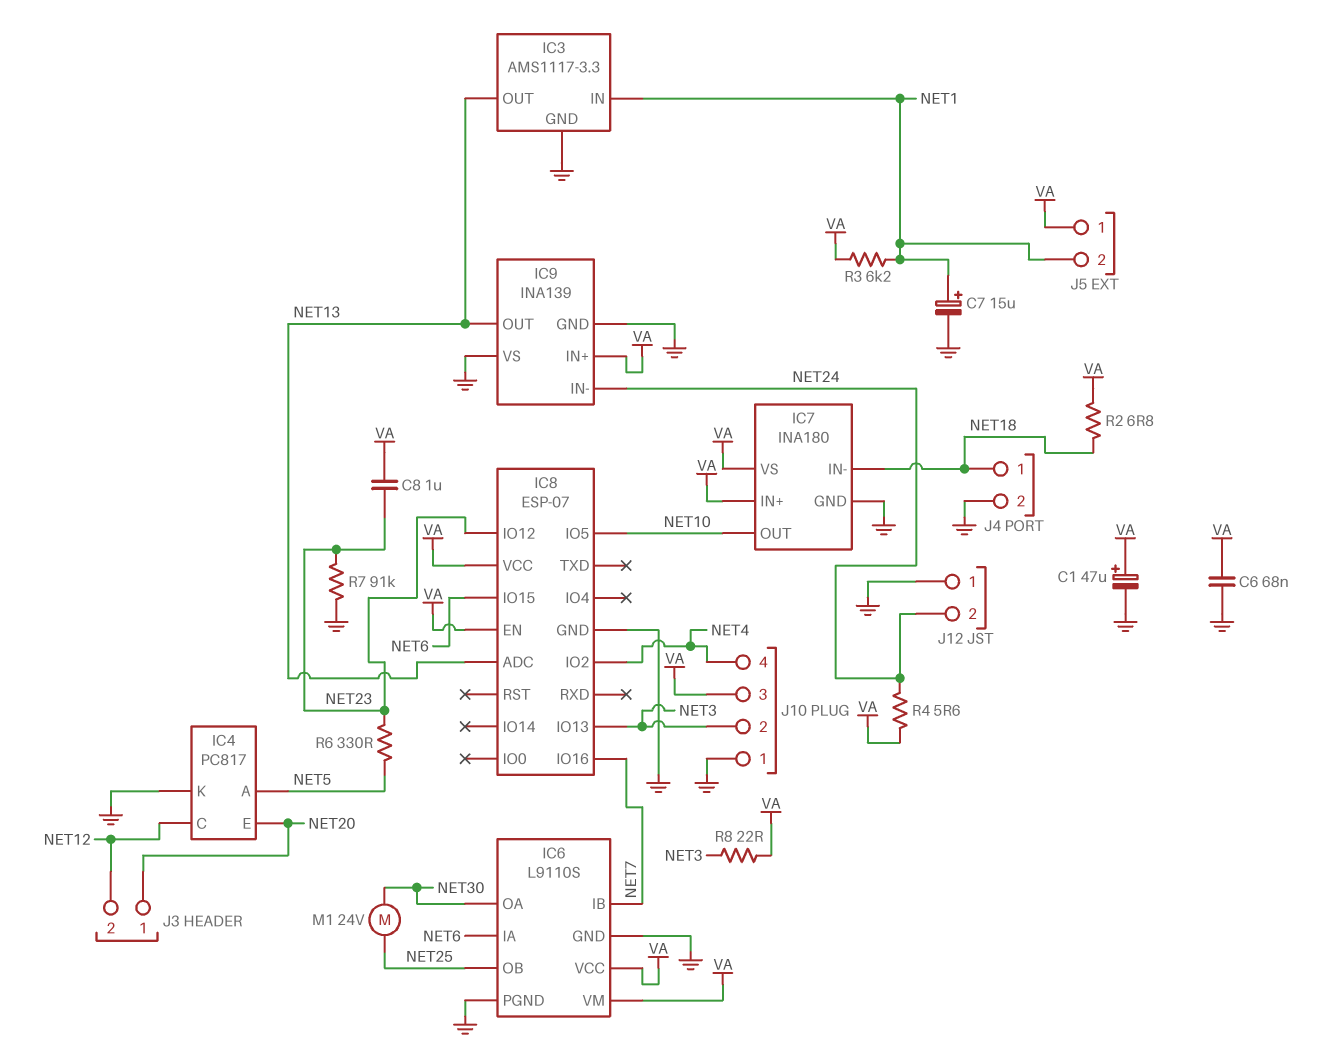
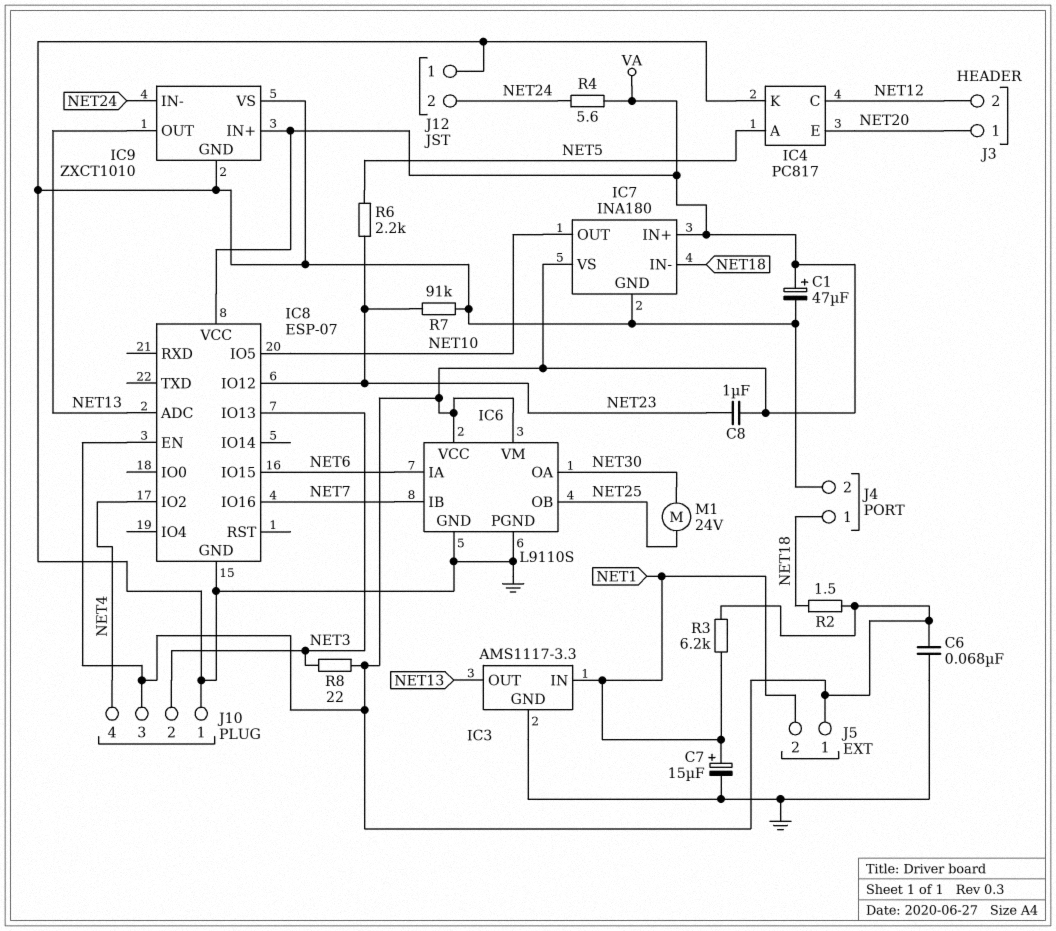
IC9: INA139 -> ZXCT1010
R2: 6.8 (NET18, VA) -> 1.5 (NET18, VA)
R6: 330 (NET5, NET23) -> 2.2k (NET5, NET23)

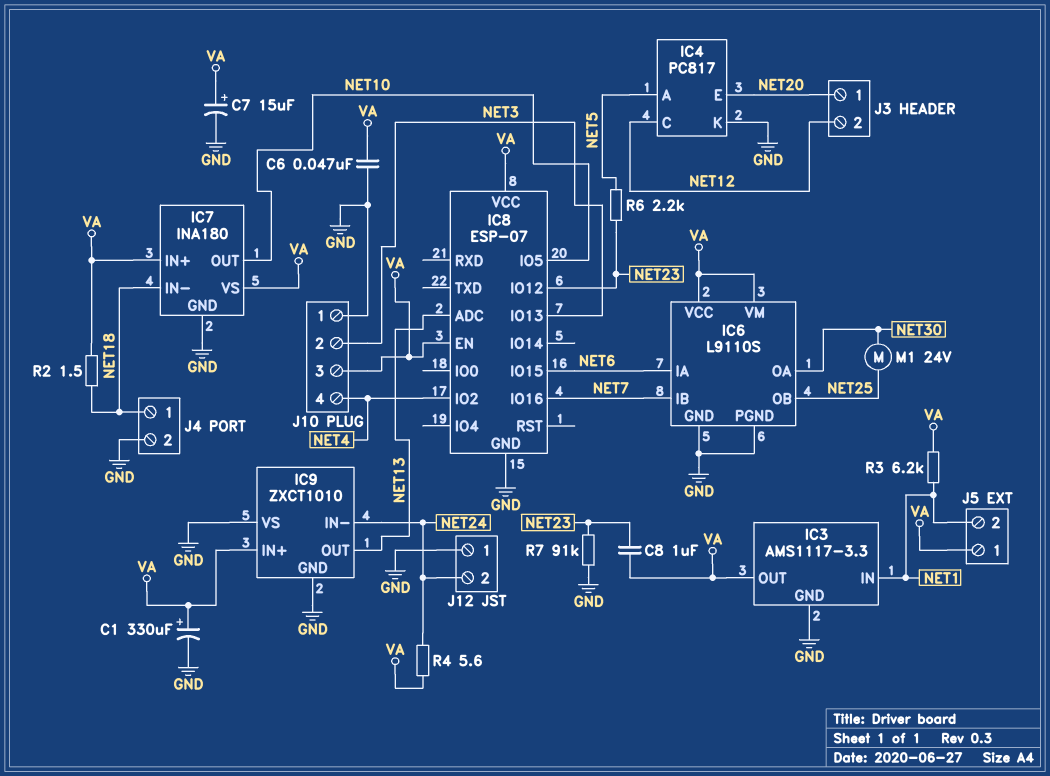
C1: 47uF (plus VA, minus GND) -> 330uF (plus VA, minus GND)
C6: 68nF (GND, VA) -> 47nF (GND, VA)
C7: 15uF (plus NET1, minus GND) -> 15uF (plus VA, minus GND)
IC3 pin OUT: NET13 -> VA
R8: 22 (NET3, VA) -> none

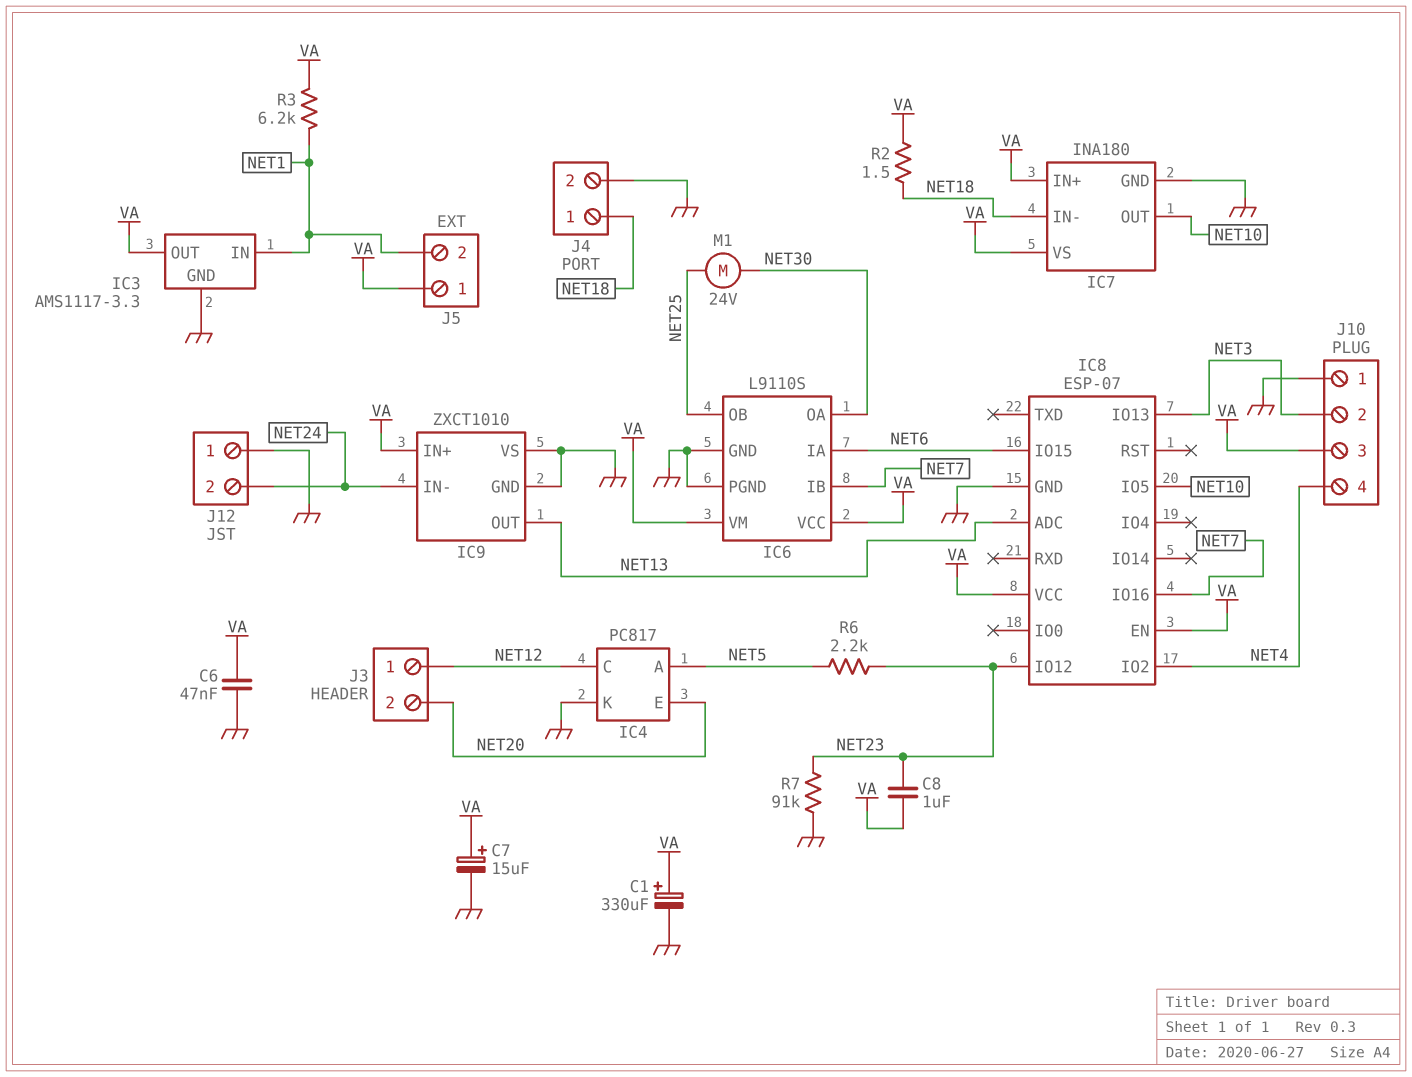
J3 pin 1: NET20 -> NET12
J3 pin 2: NET12 -> NET20
R4: 5.6 (NET24, VA) -> none

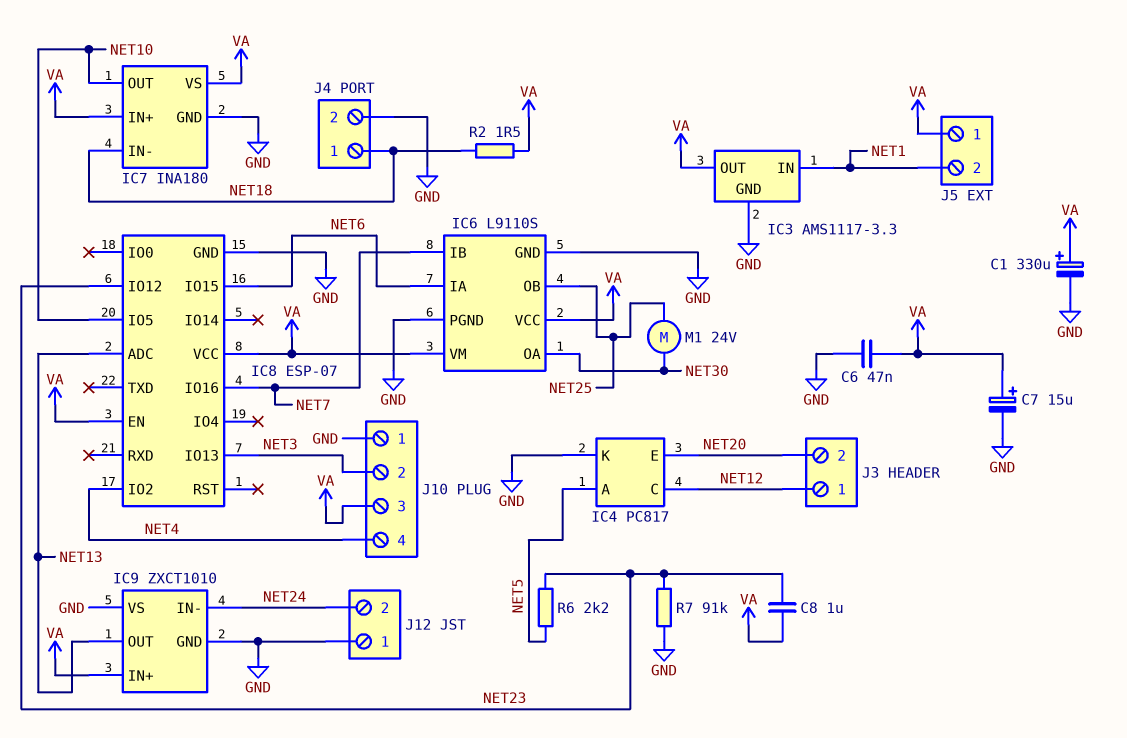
R3: 6.2k (NET1, VA) -> none

